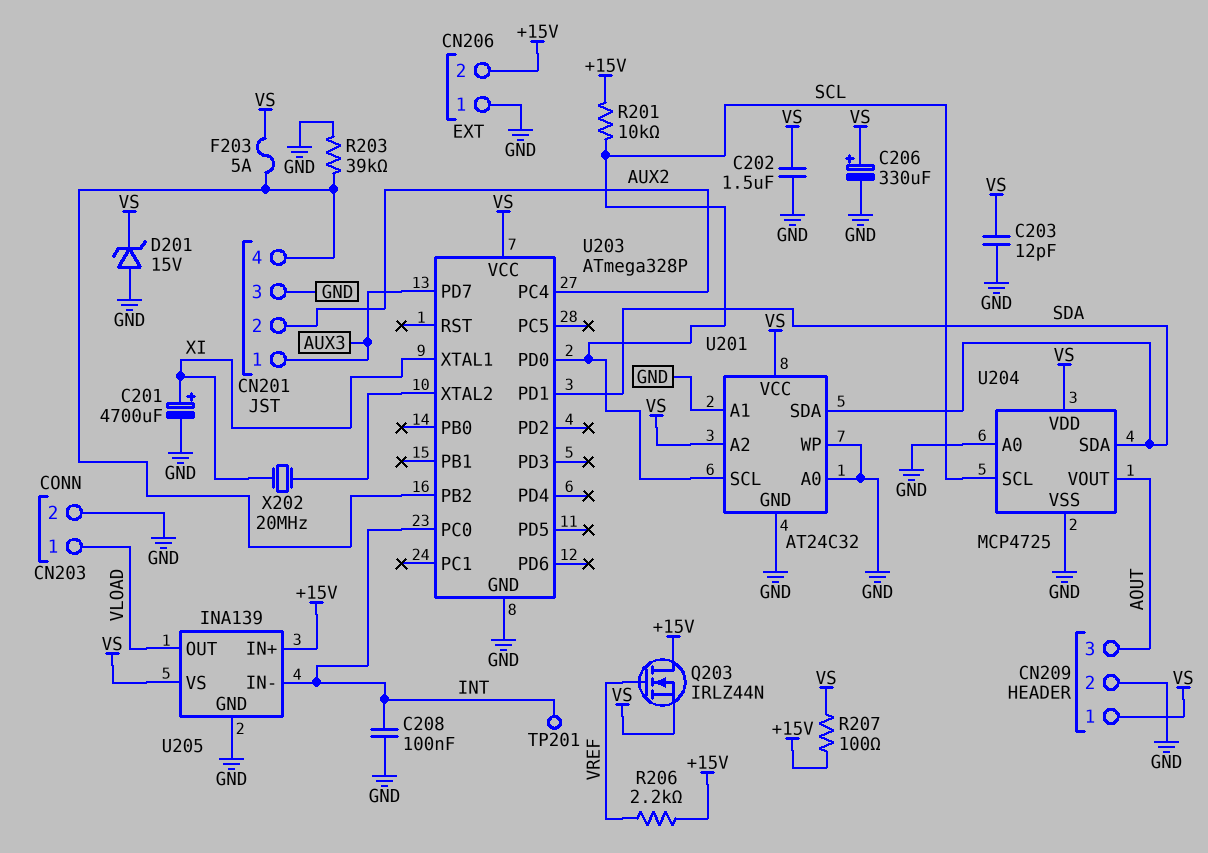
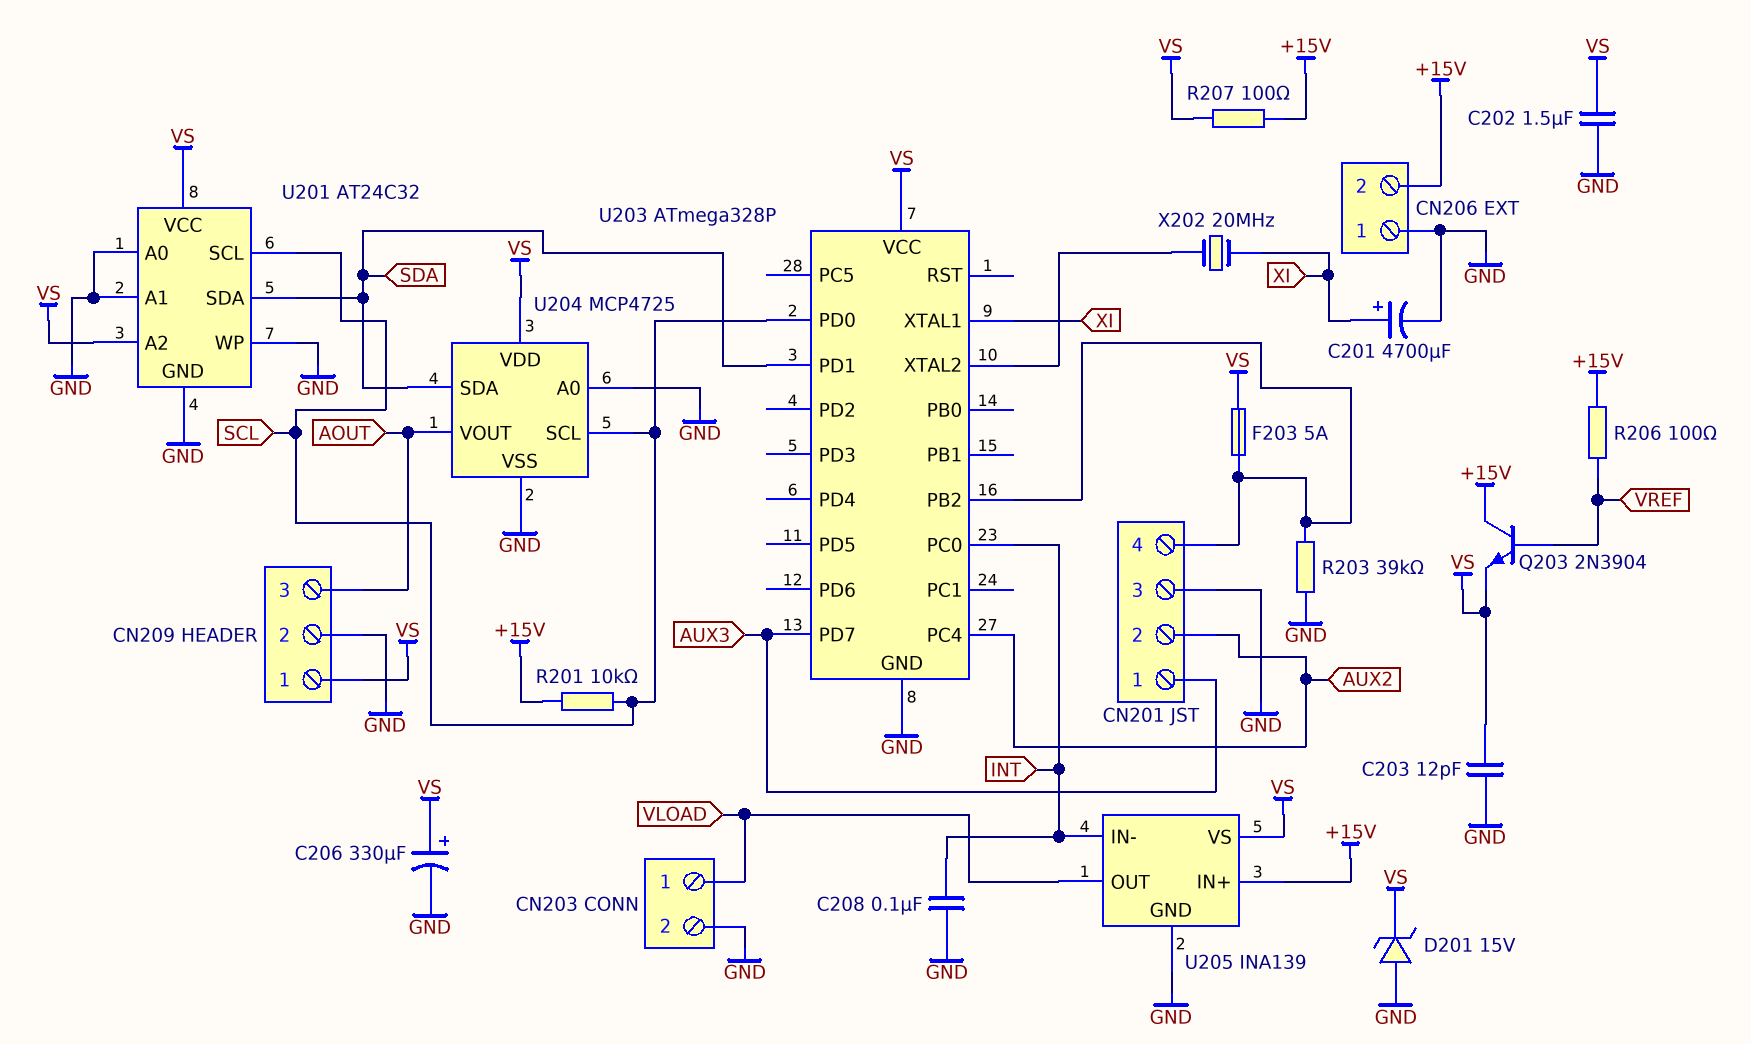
Q203: NMOS IRLZ44N (G VREF, D +15V, S VS) -> NPN 2N3904 (B VREF, C +15V, E VS)
R206: 2.2k (+15V, VREF) -> 100 (+15V, VREF)
TP201: test point (INT) -> none

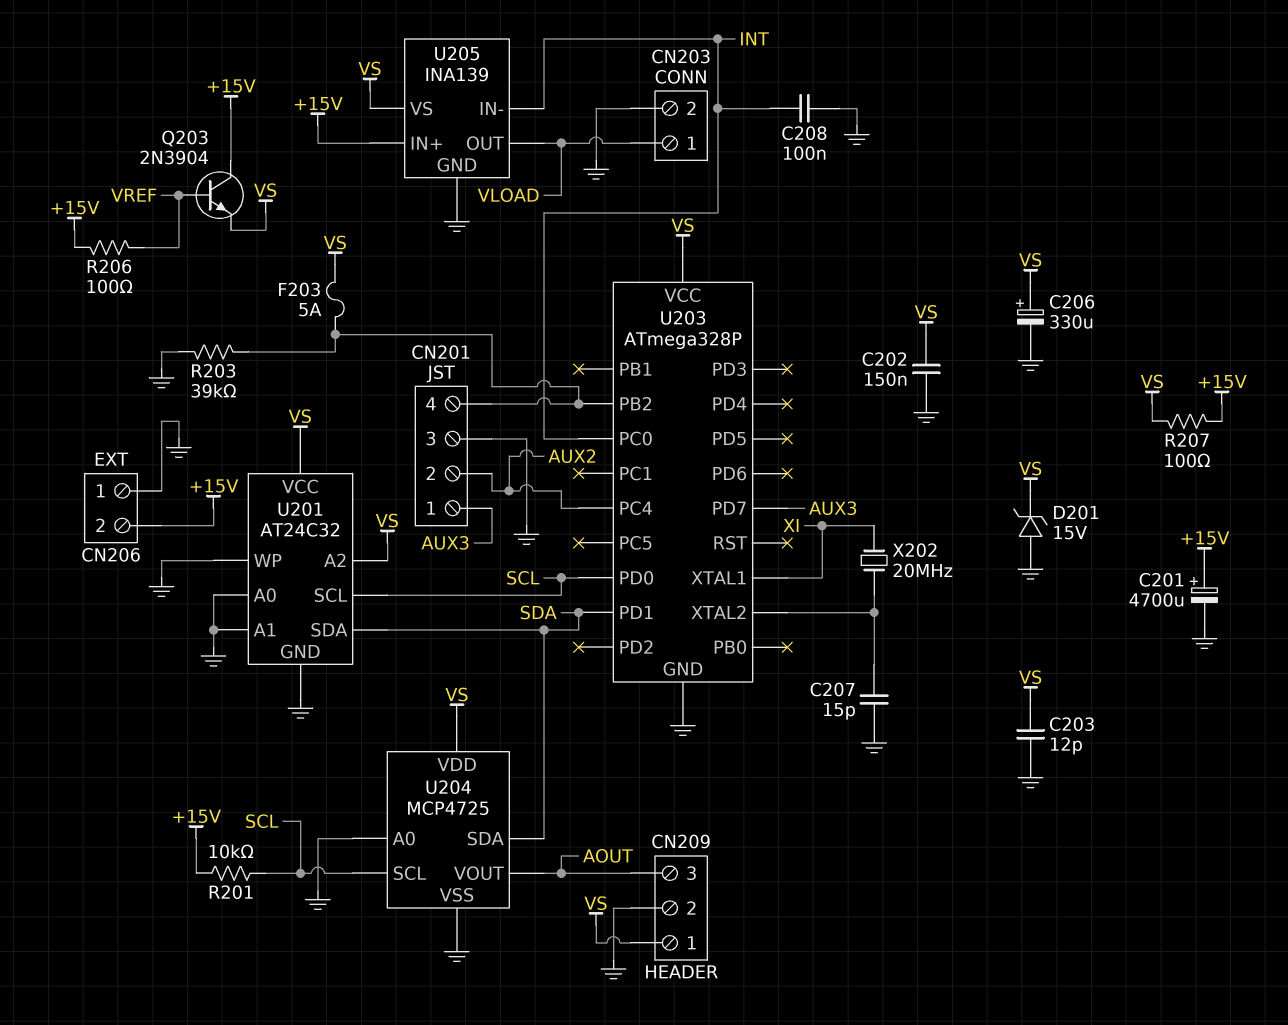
C201: 4700uF (plus XI, minus GND) -> 4700uF (plus +15V, minus GND)
C202: 1.5uF (GND, VS) -> 150nF (GND, VS)
C207: none -> 15pF (GND, U203/XTAL2)

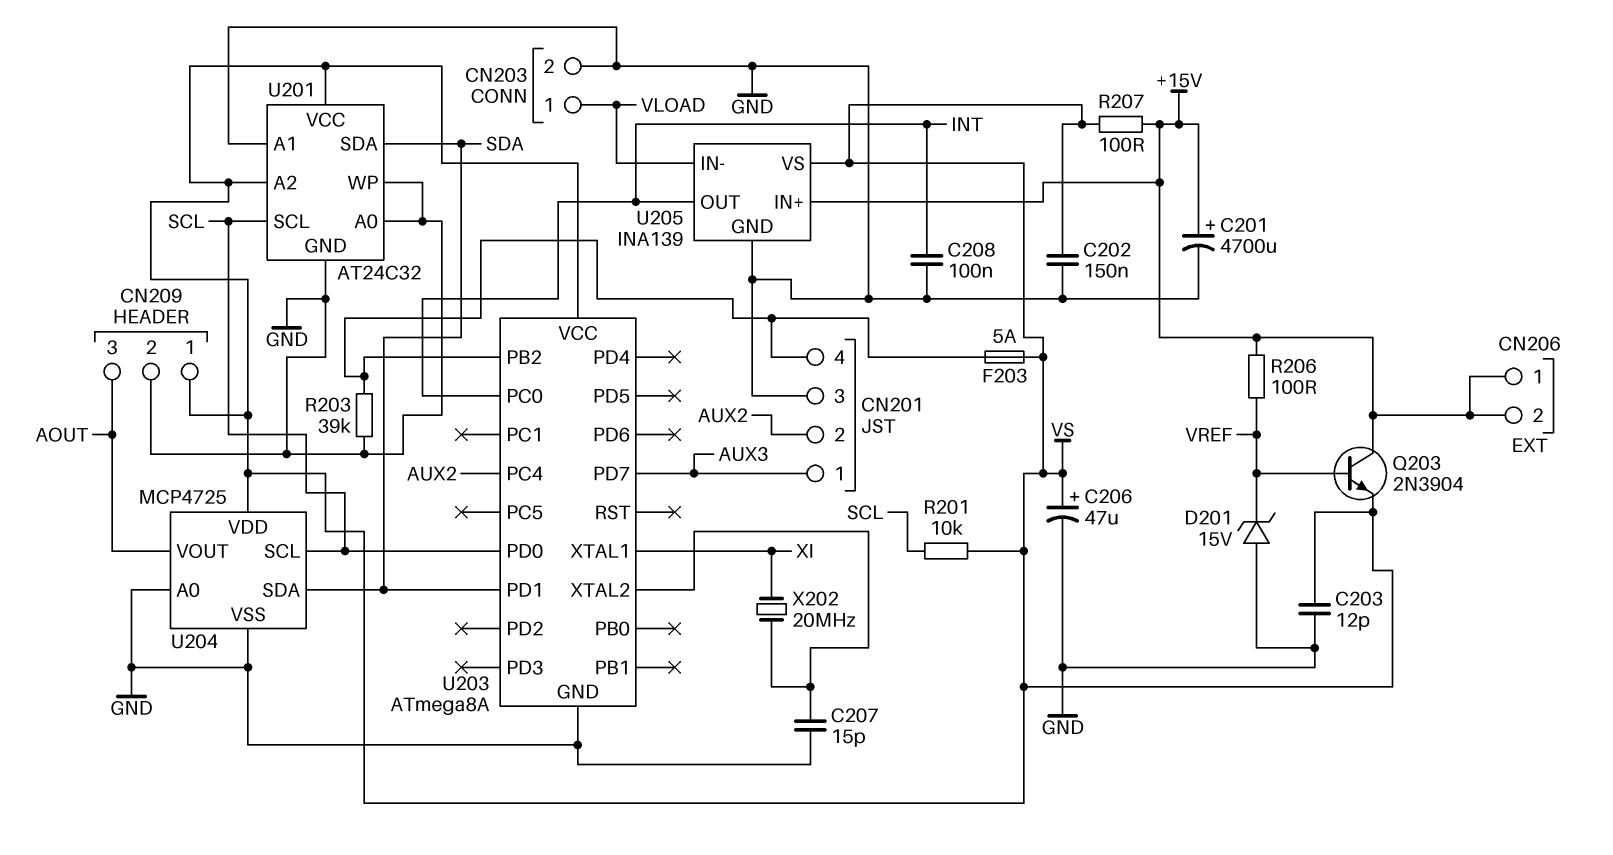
C206: 330uF (plus VS, minus GND) -> 47uF (plus VS, minus GND)
CN206 pin 1: GND -> +15V
D201: zener 15V (A GND, K VS) -> zener 15V (A GND, K VREF)
R201: 10k (+15V, SCL) -> 10k (SCL, VS)
U203: ATmega328P -> ATmega8A
U205 pin IN-: INT -> VLOAD
U205 pin OUT: VLOAD -> INT

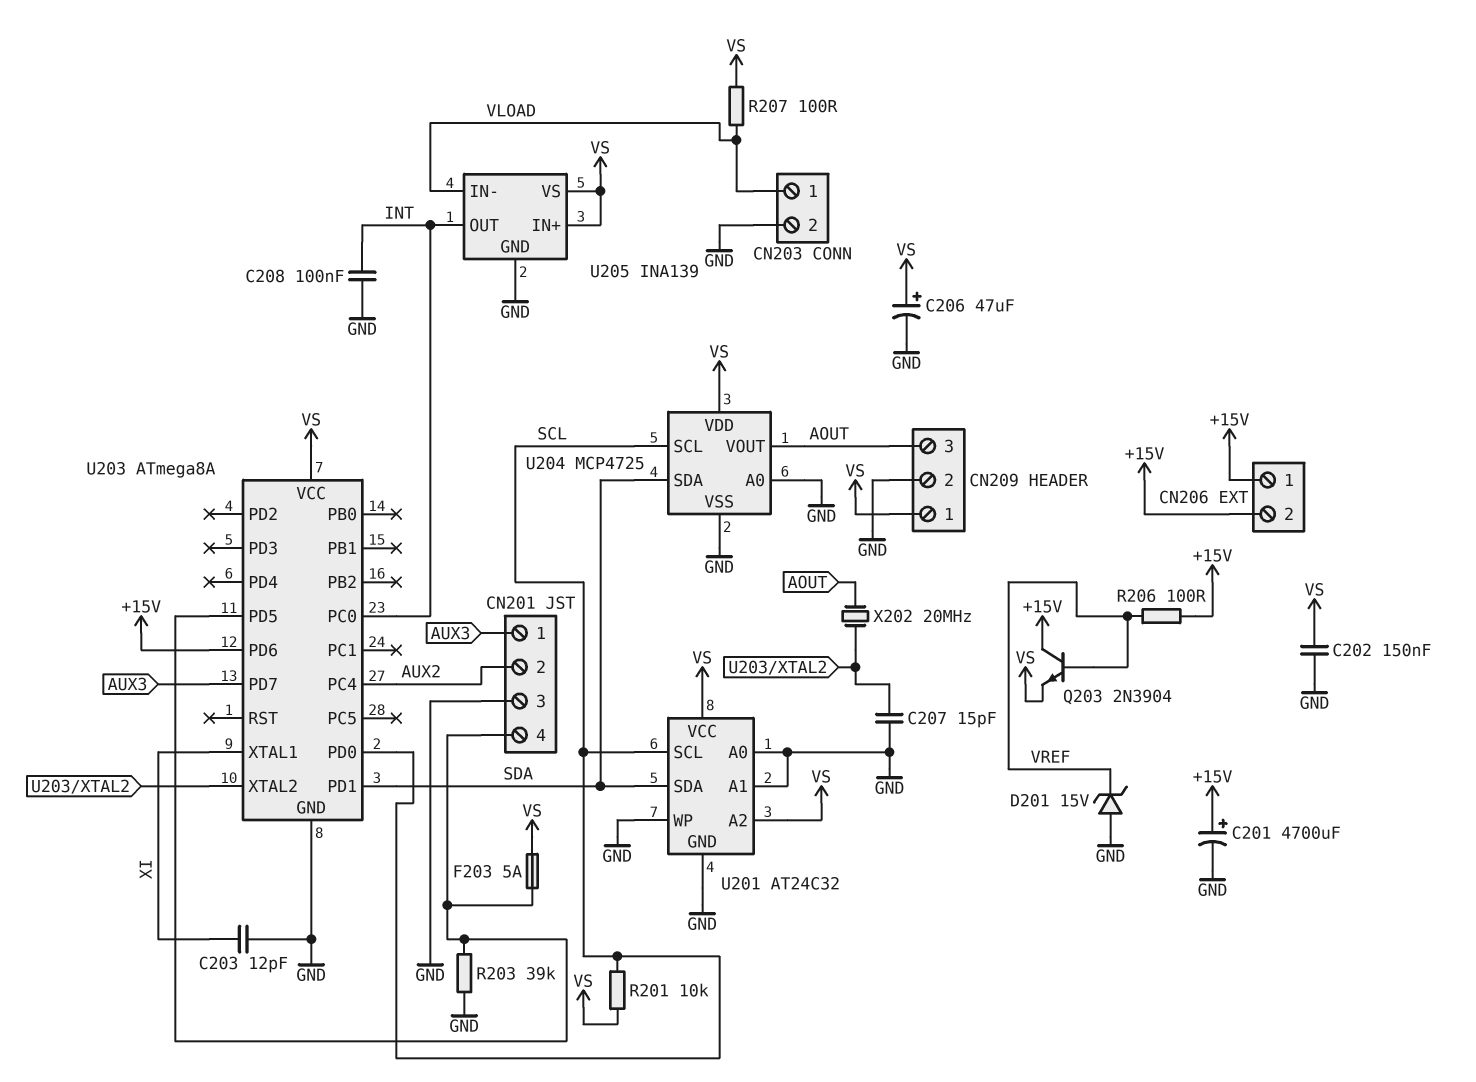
C203: 12pF (GND, VS) -> 12pF (GND, XI)
R207: 100 (+15V, VS) -> 100 (VLOAD, VS)
U203 pin PB2: CN201/4 -> none
U203 pin PD5: none -> CN201/4
U203 pin PD6: none -> +15V
U205 pin IN+: +15V -> VS
X202: 20MHz (U203/XTAL2, XI) -> 20MHz (AOUT, U203/XTAL2)

